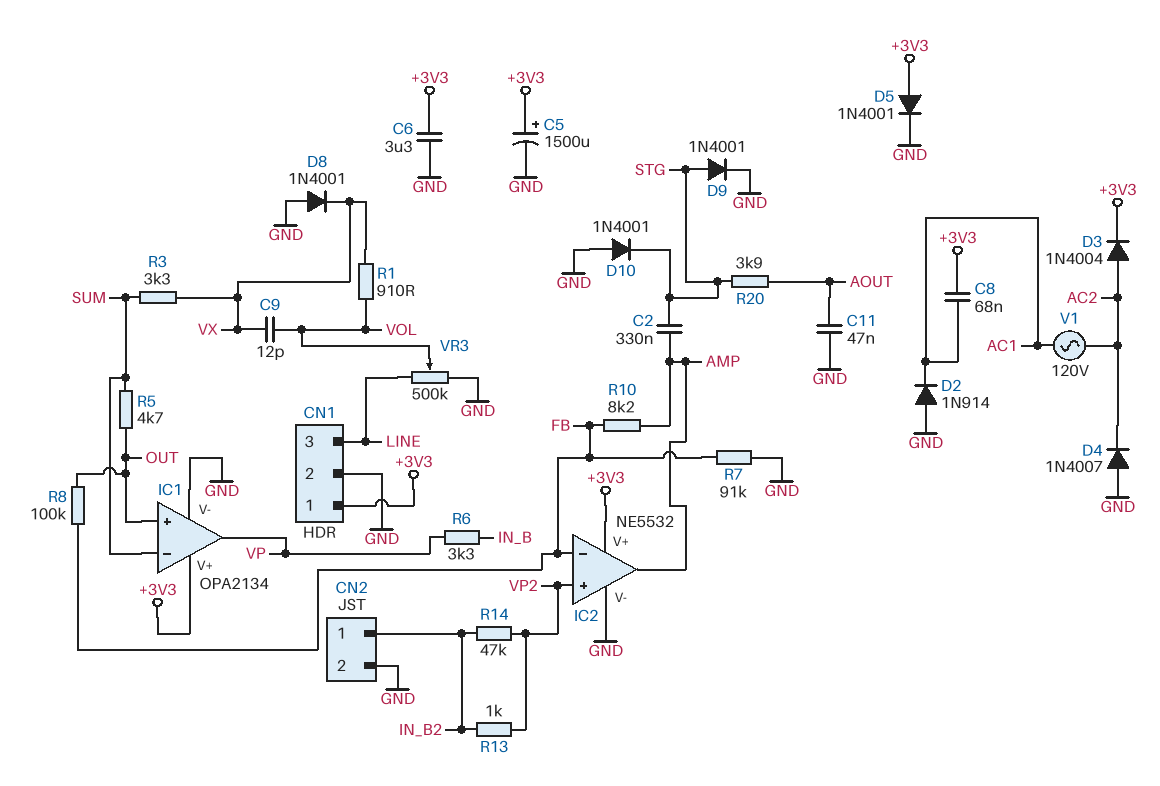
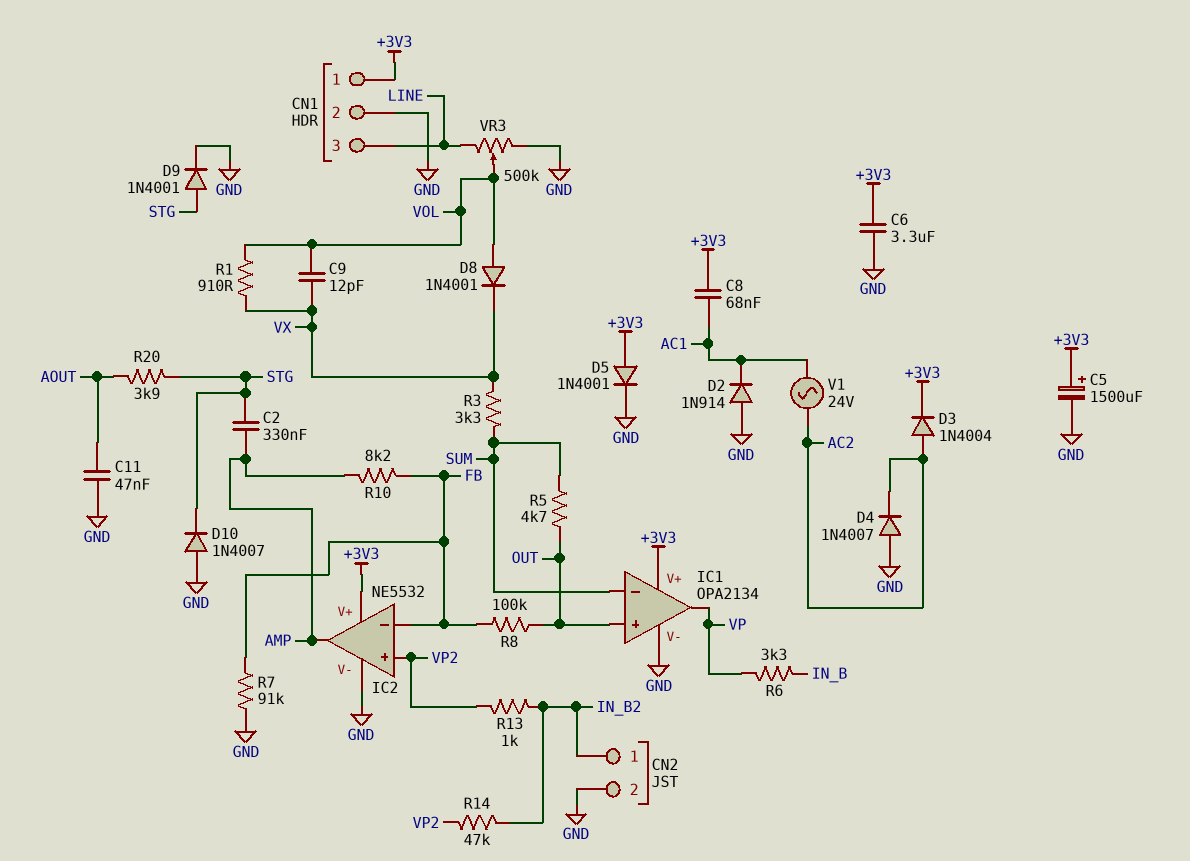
D8: diode 1N4001 (A GND, K VX) -> diode 1N4001 (A VOL, K VX)
D10: diode 1N4001 (A GND, K STG) -> diode 1N4007 (A GND, K STG)
V1: AC 120V (AC1, AC2) -> AC 24V (AC1, AC2)

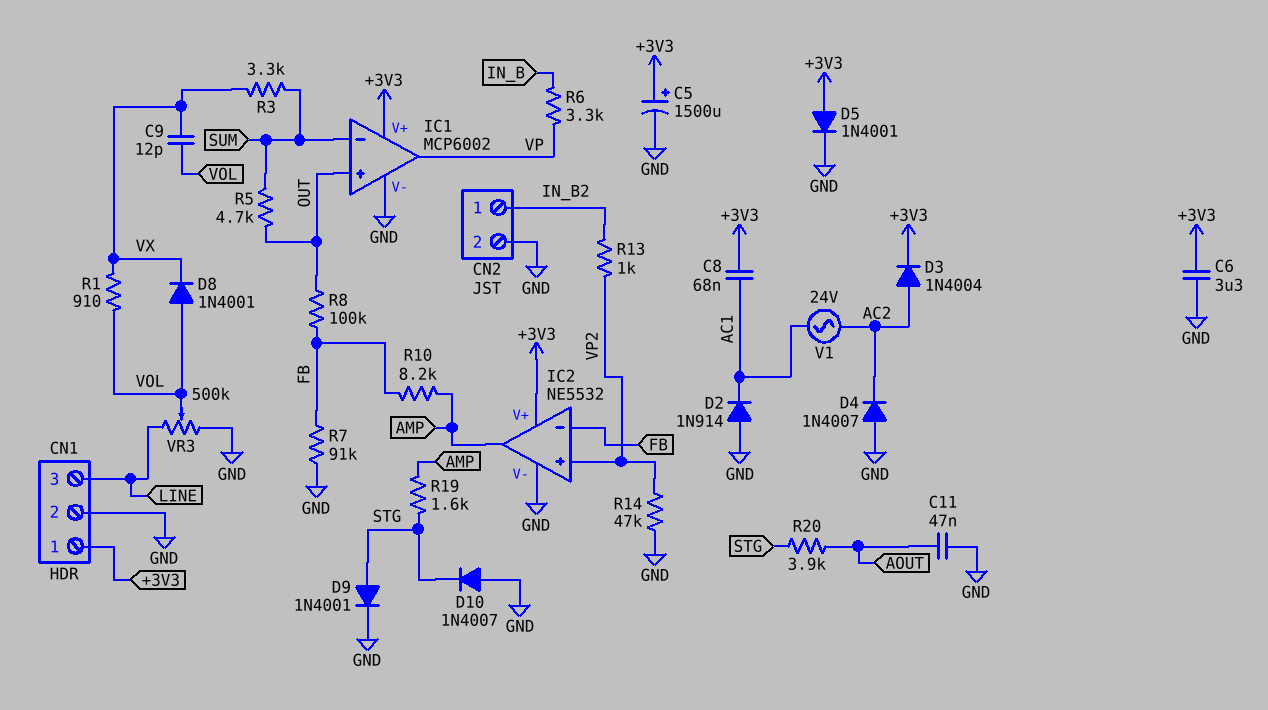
C2: 330nF (AMP, STG) -> none
IC1: OPA2134 -> MCP6002
R14: 47k (IN_B2, VP2) -> 47k (GND, VP2)
R19: none -> 1.6k (AMP, STG)

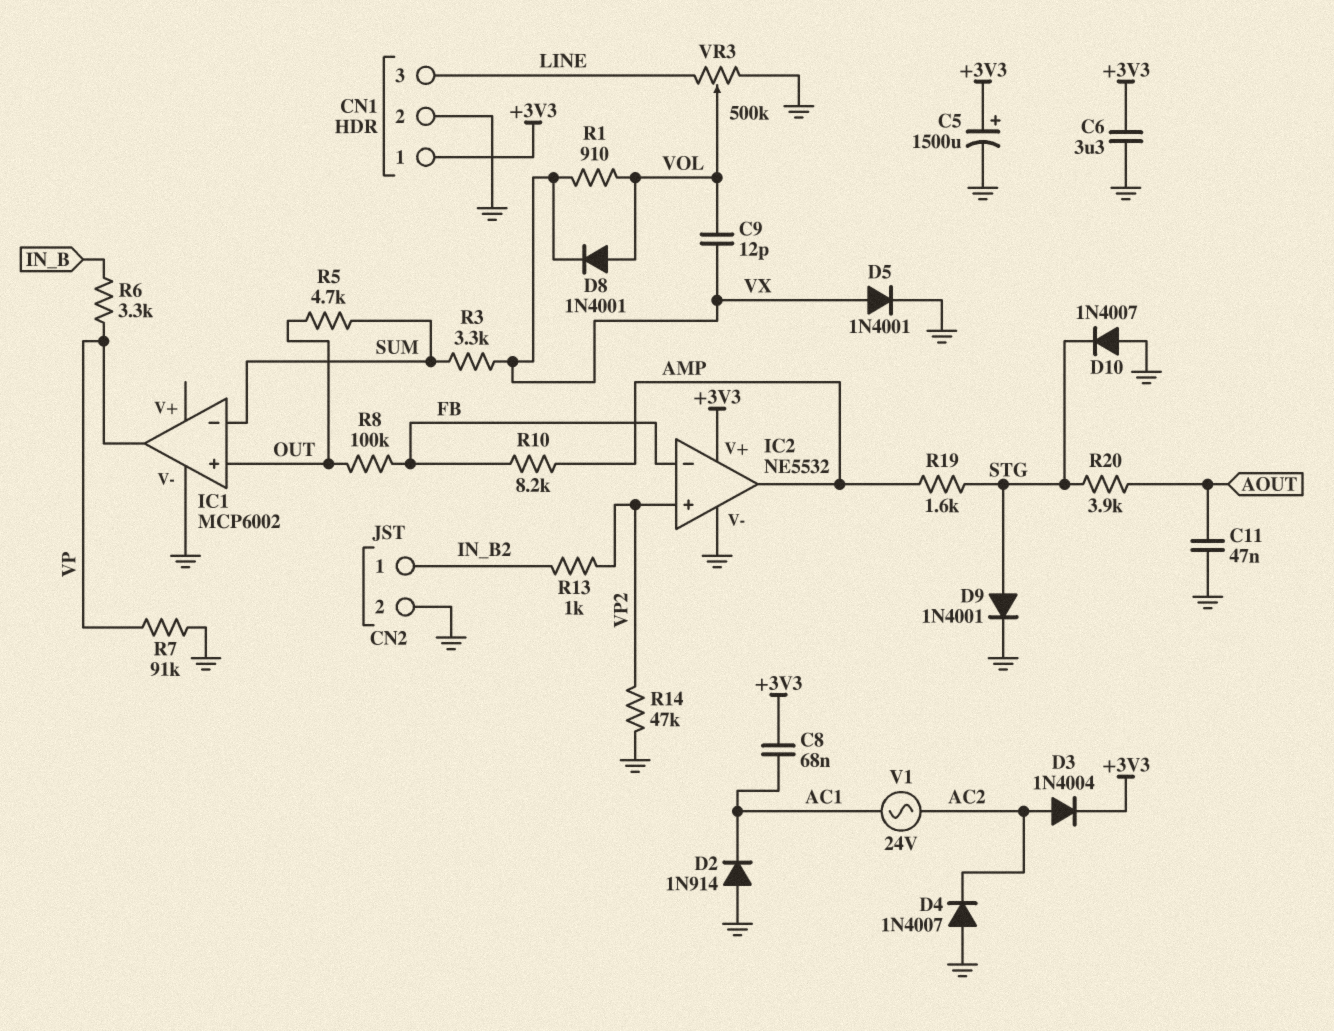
D5: diode 1N4001 (A +3V3, K GND) -> diode 1N4001 (A VX, K GND)
IC1 pin V+: +3V3 -> none
R7: 91k (FB, GND) -> 91k (GND, VP)

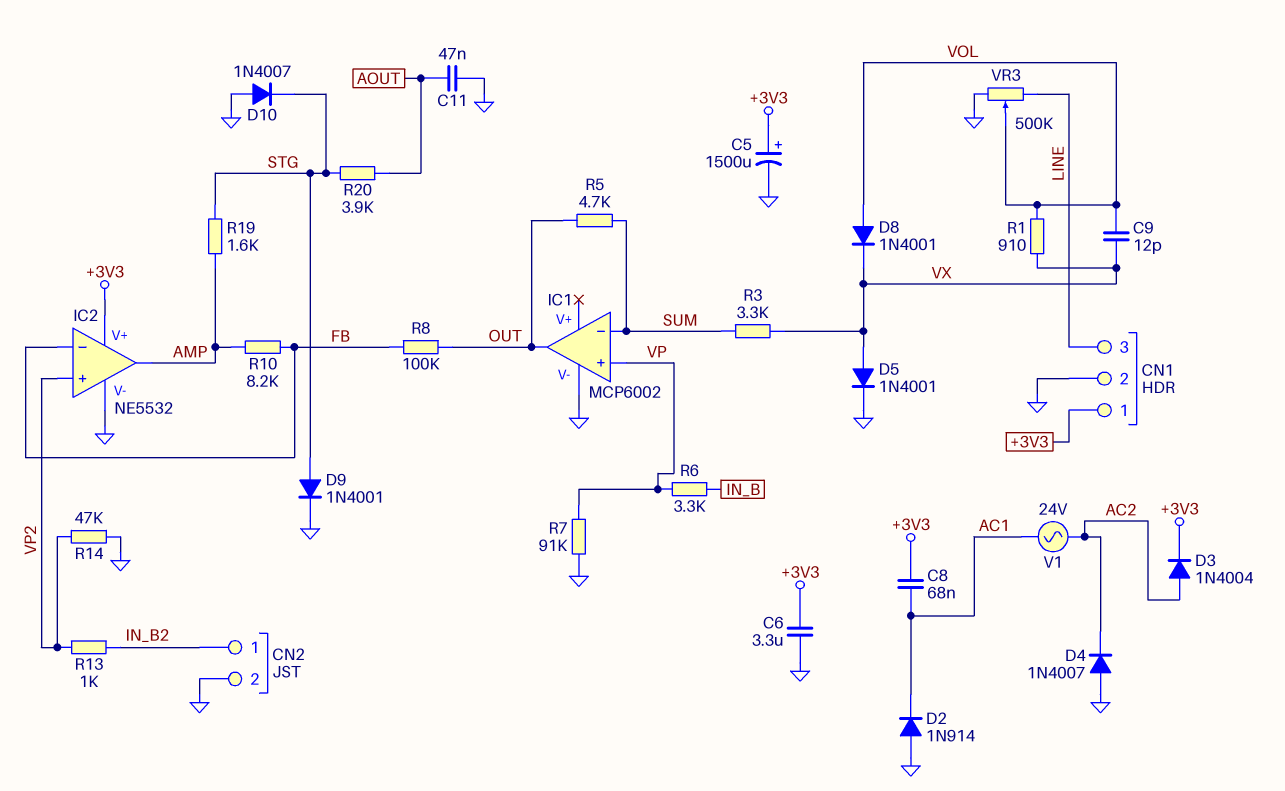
IC1 pin in+: OUT -> VP
IC1 pin out: VP -> OUT

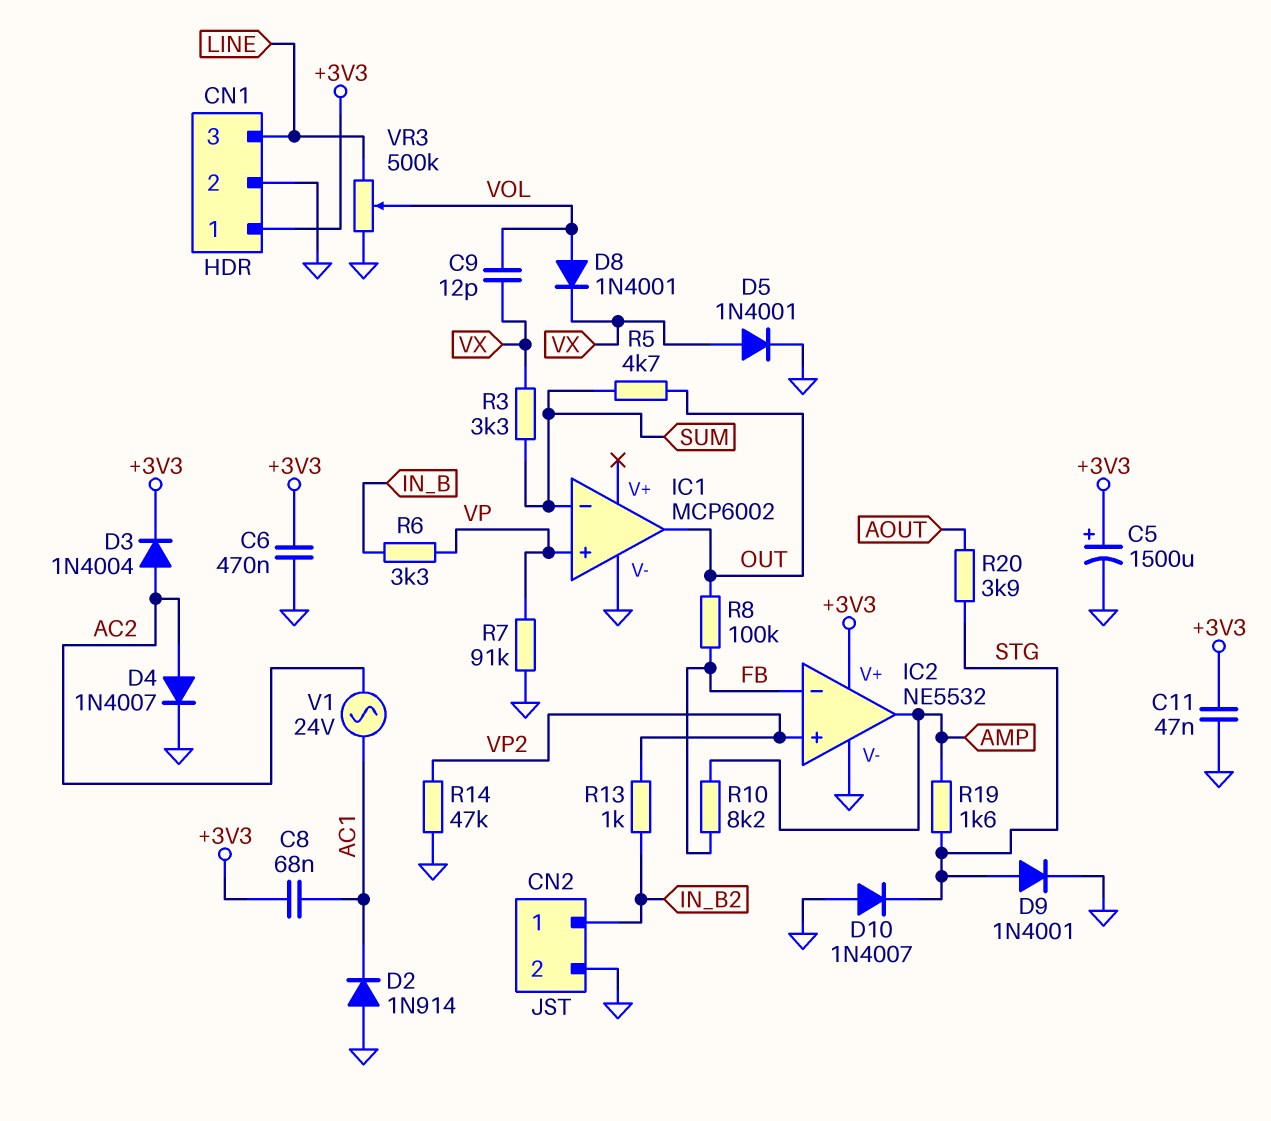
C6: 3.3uF (+3V3, GND) -> 470nF (+3V3, GND)
C11: 47nF (AOUT, GND) -> 47nF (+3V3, GND)
D4: diode 1N4007 (A GND, K AC2) -> diode 1N4007 (A AC2, K GND)
R1: 910 (VOL, VX) -> none

